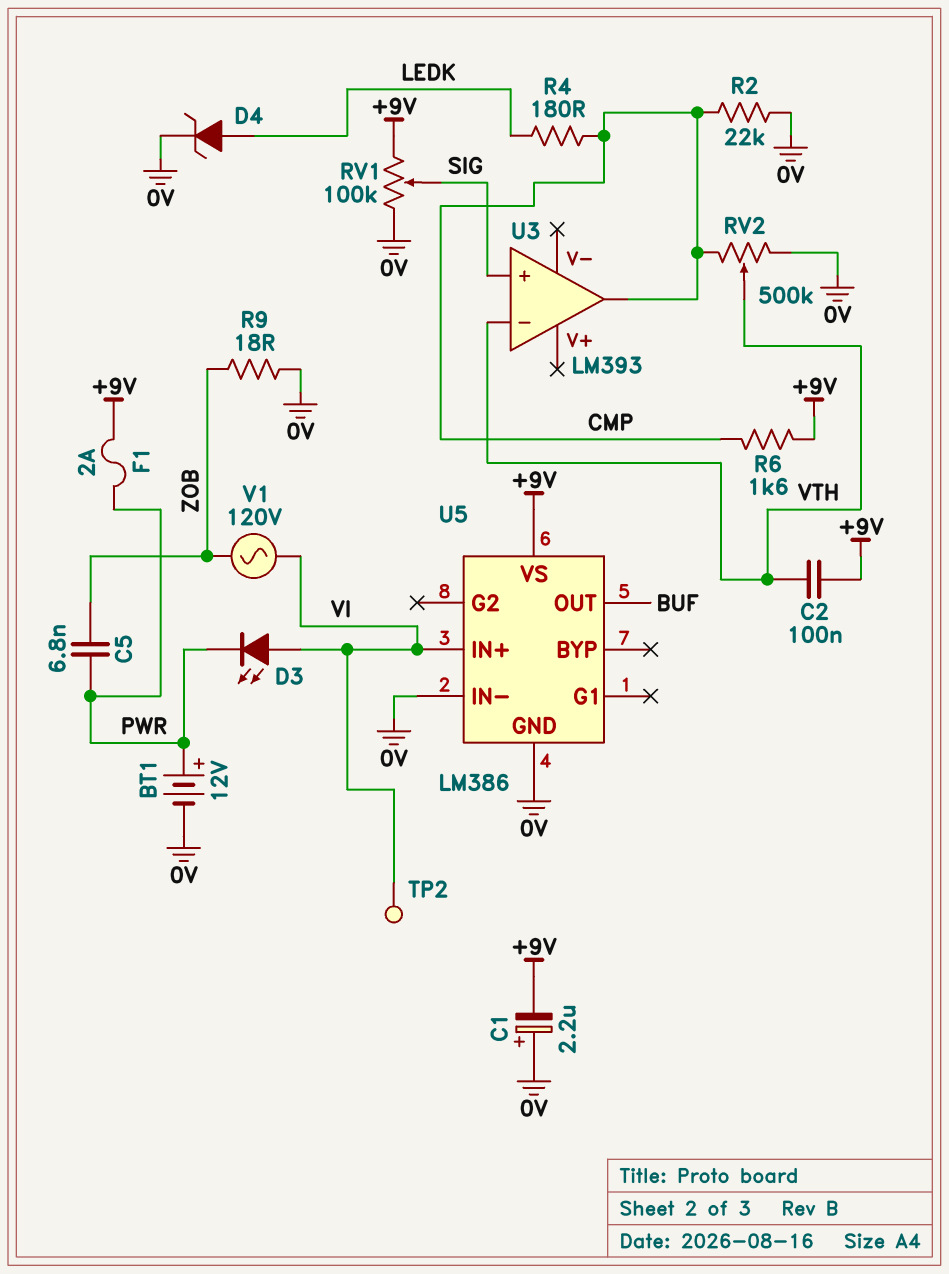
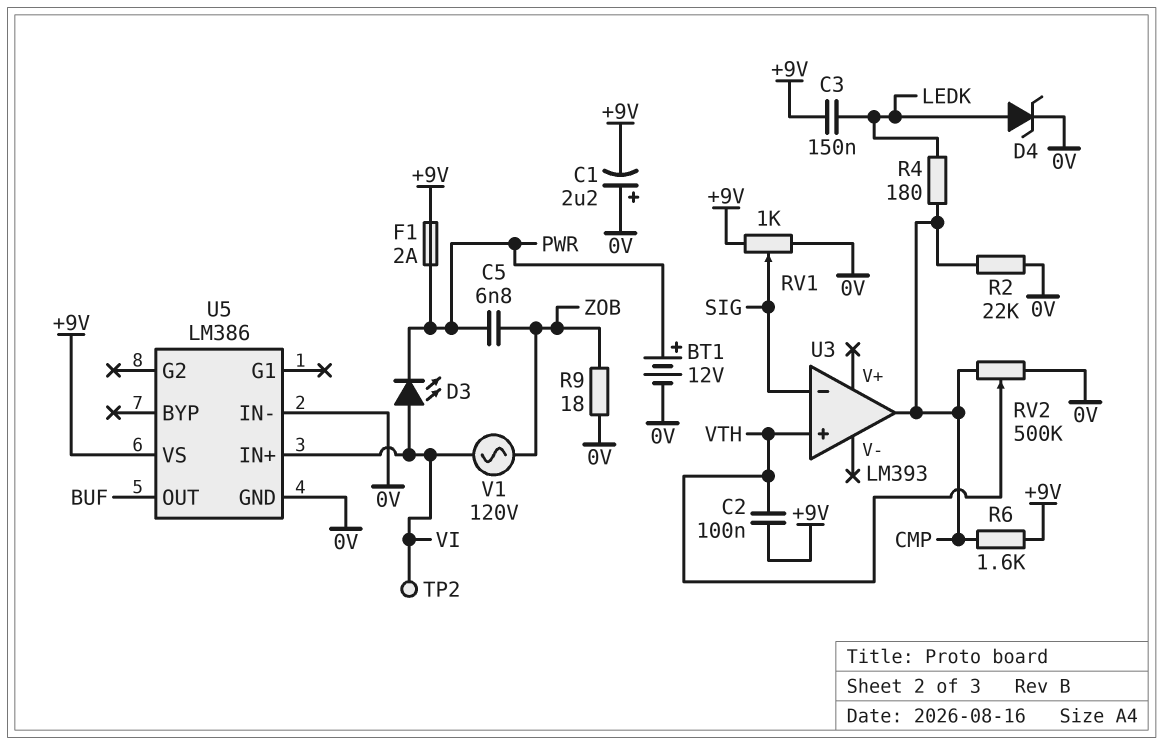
C3: none -> 150nF (+9V, LEDK)
RV1: 100k (+9V, 0V, wiper SIG) -> 1k (+9V, 0V, wiper SIG)
U3 pin in+: SIG -> VTH
U3 pin in-: VTH -> SIG

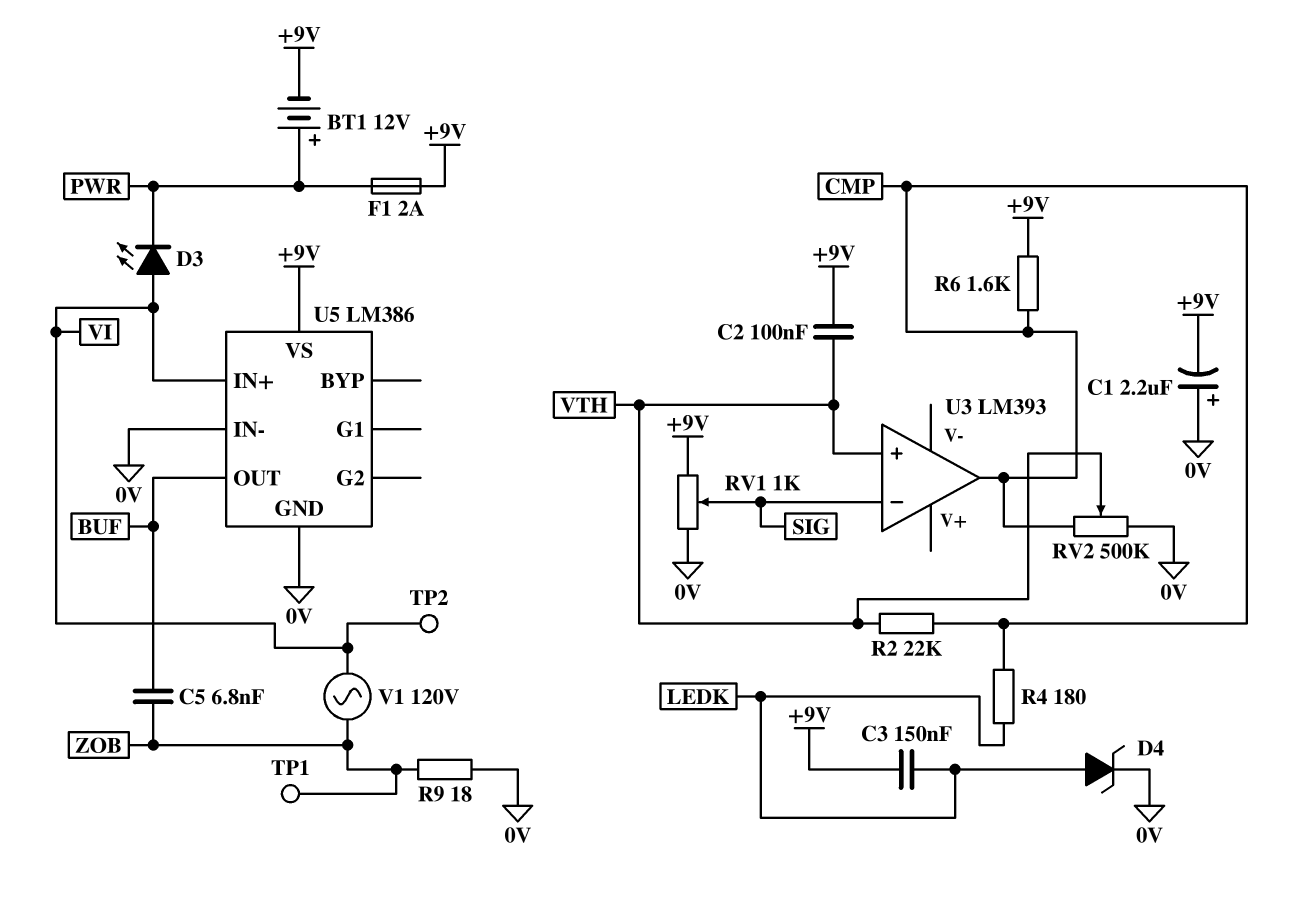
BT1: 12V (plus PWR, minus 0V) -> 12V (plus PWR, minus +9V)
C5: 6.8nF (PWR, ZOB) -> 6.8nF (BUF, ZOB)
R2: 22k (0V, CMP) -> 22k (CMP, VTH)
TP1: none -> test point (ZOB)

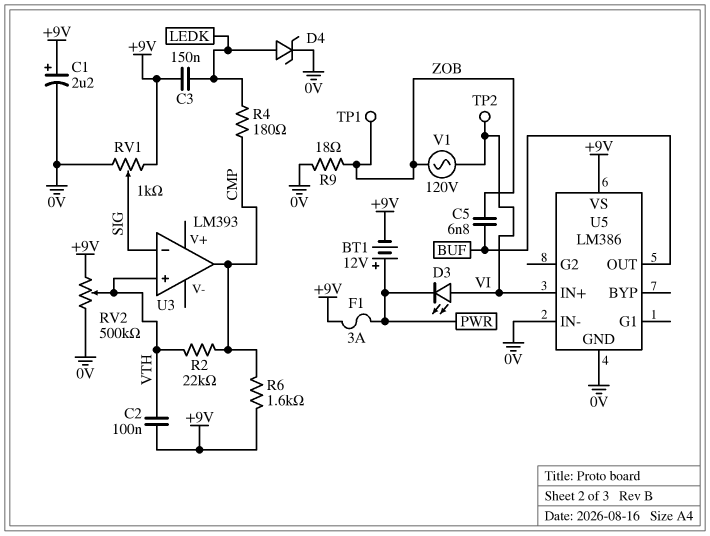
C1: 2.2uF (plus 0V, minus +9V) -> 2.2uF (plus +9V, minus 0V)
F1: 2A (+9V, PWR) -> 3A (+9V, PWR)
RV2: 500k (0V, CMP, wiper VTH) -> 500k (+9V, 0V, wiper VTH)

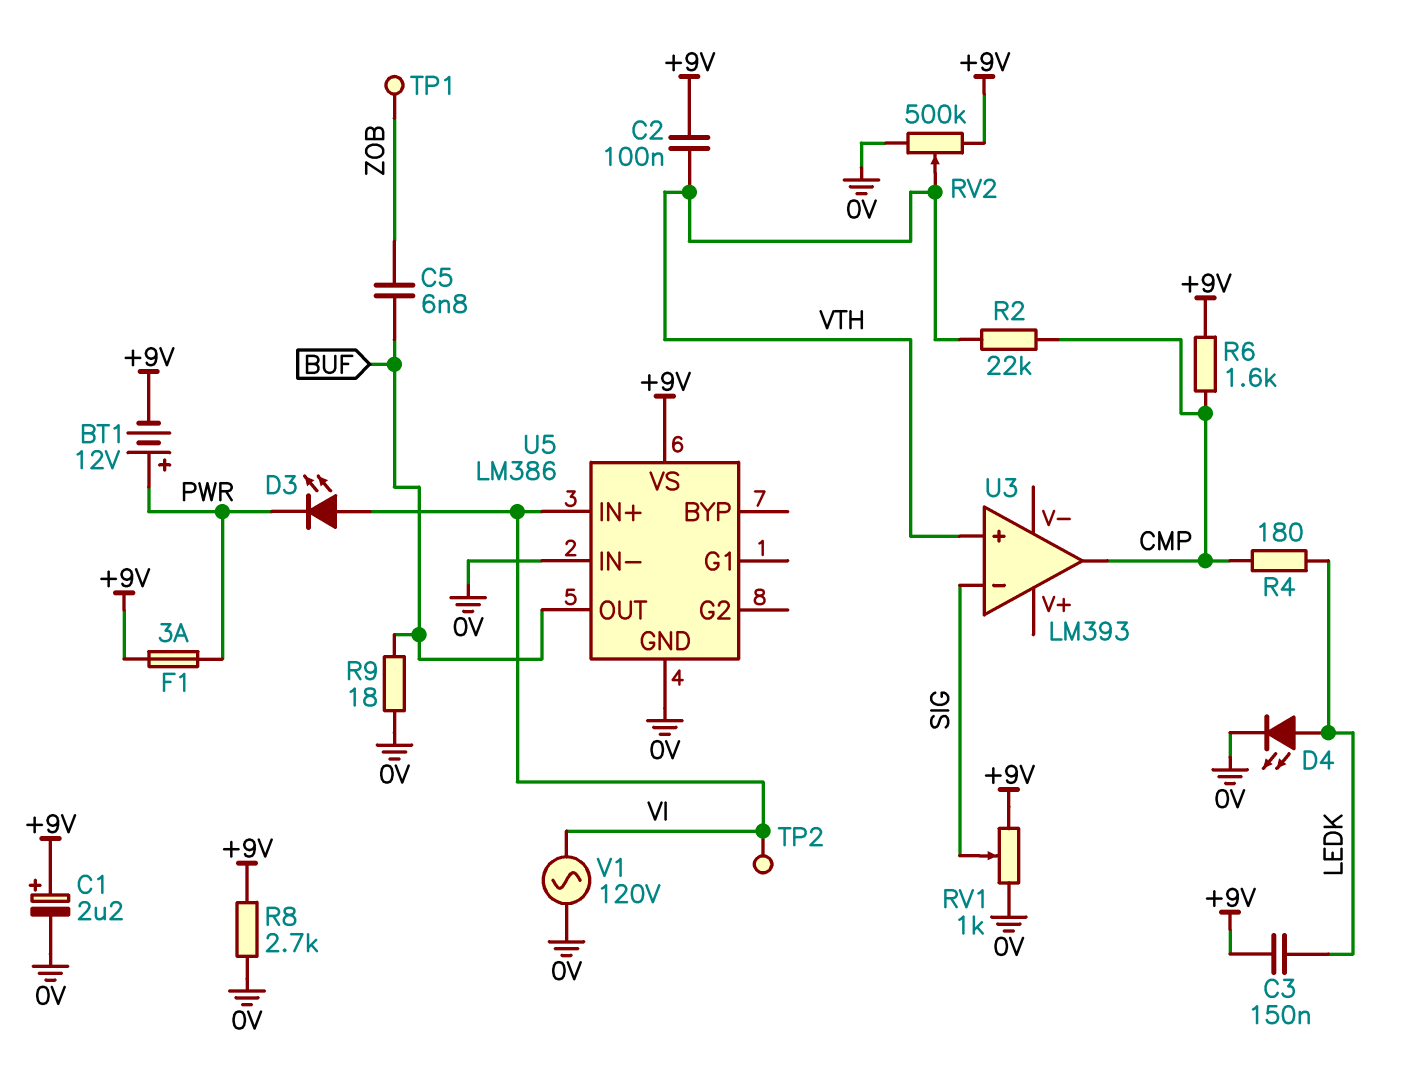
D4: zener (A LEDK, K 0V) -> LED (A LEDK, K 0V)
R8: none -> 2.7k (+9V, 0V)
R9: 18 (0V, ZOB) -> 18 (0V, BUF)
V1: AC 120V (VI, ZOB) -> AC 120V (0V, VI)

